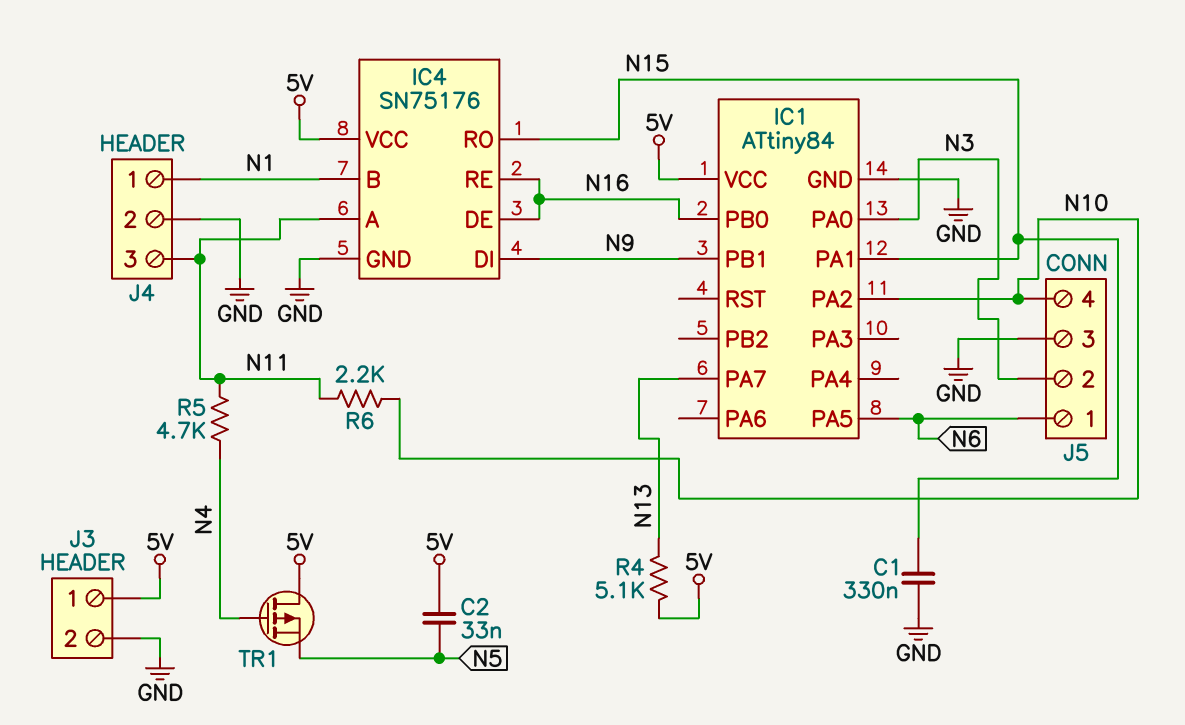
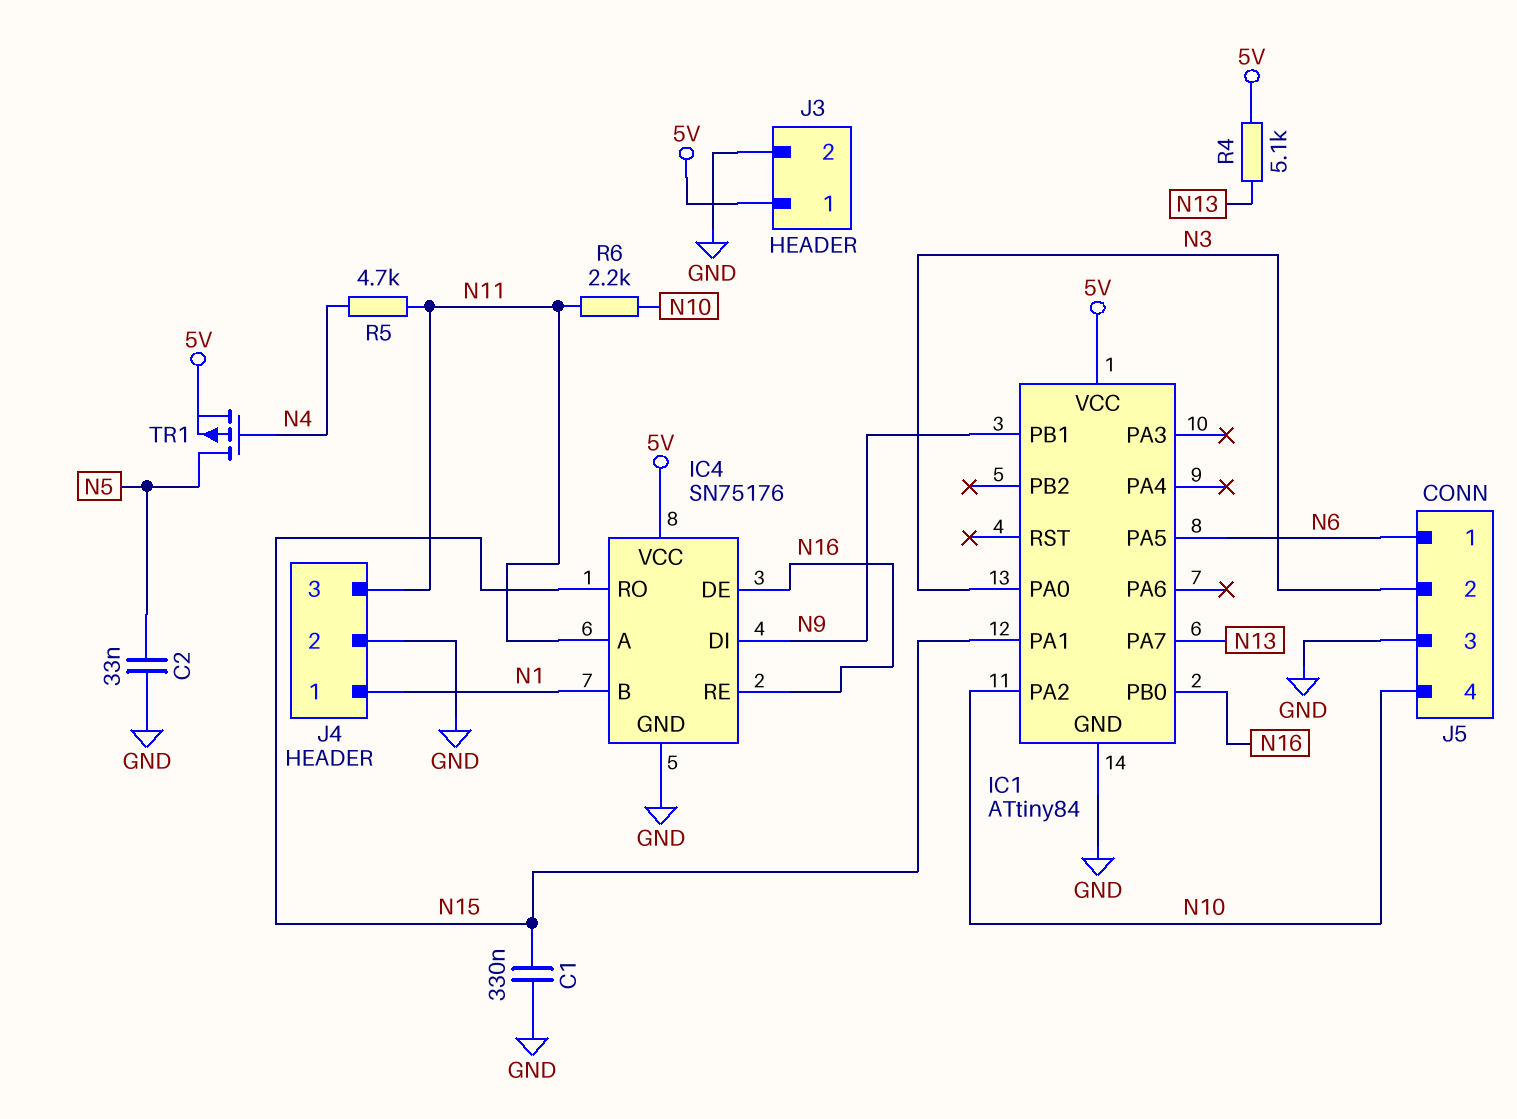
C2: 33nF (5V, N5) -> 33nF (GND, N5)
TR1: PMOS (G N4, D 5V, S N5) -> PMOS (G N4, D N5, S 5V)

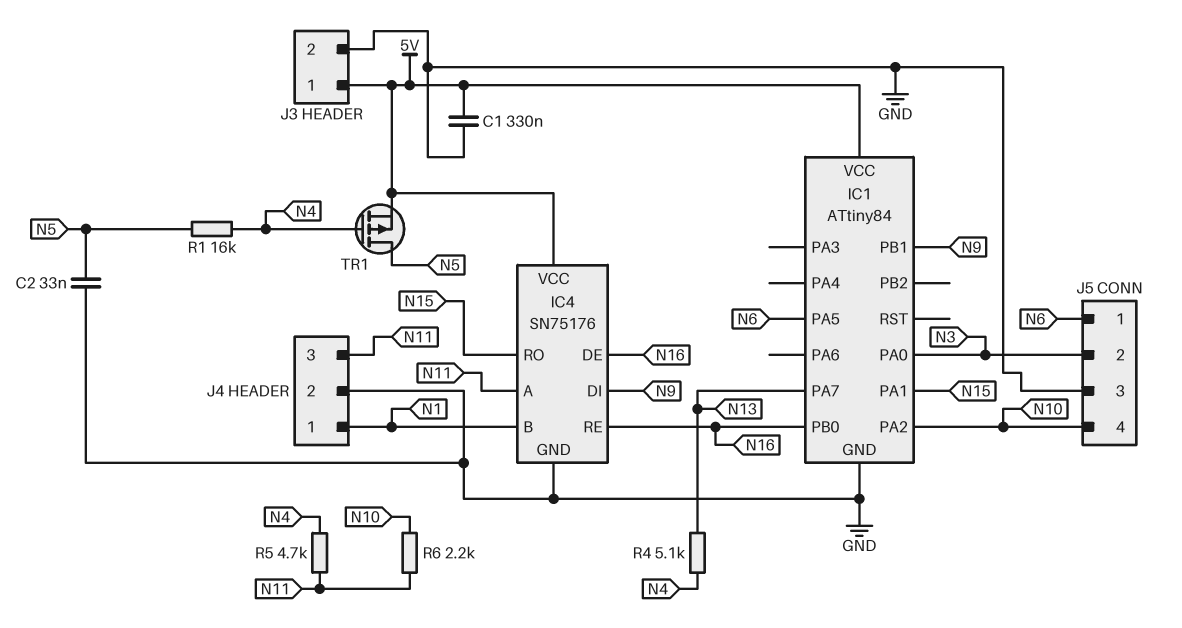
C1: 330nF (GND, N15) -> 330nF (5V, GND)
R1: none -> 16k (N4, N5)
R4: 5.1k (5V, N13) -> 5.1k (N4, N13)

